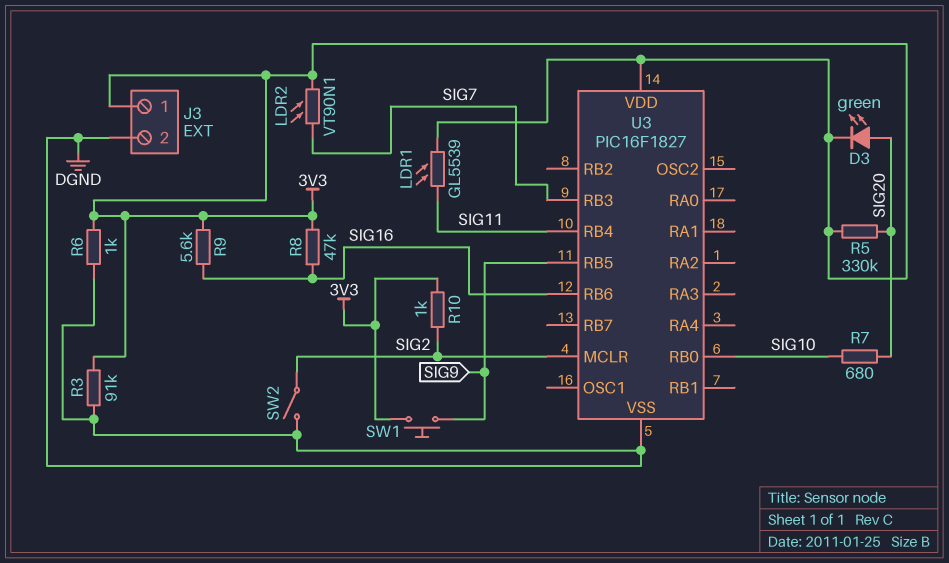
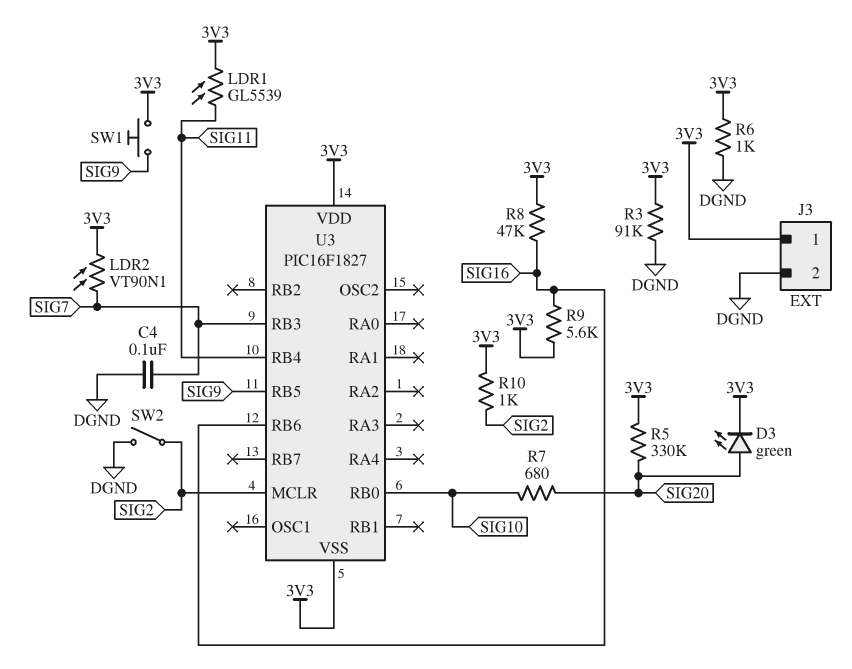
C4: none -> 100nF (DGND, SIG7)
U3 pin VSS: DGND -> 3V3

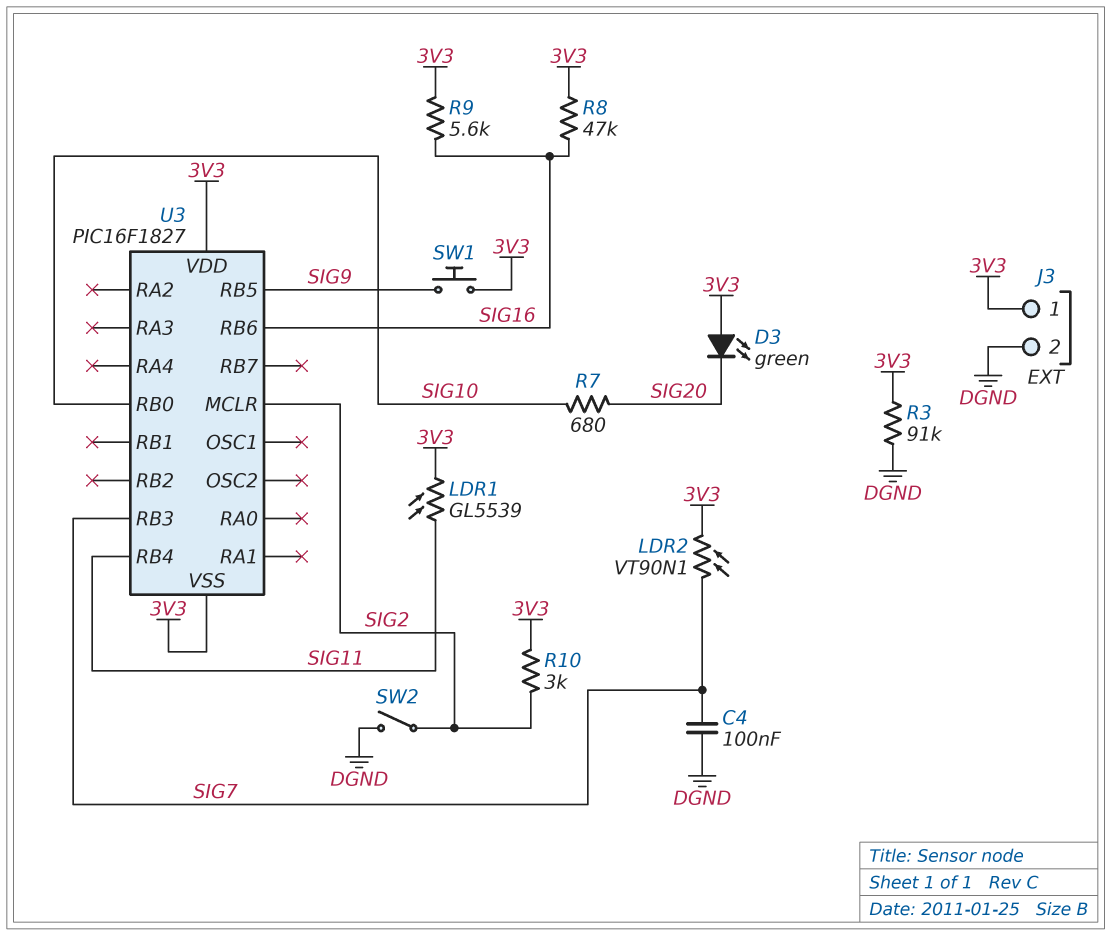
D3: LED green (A SIG20, K 3V3) -> LED green (A 3V3, K SIG20)
R5: 330k (3V3, SIG20) -> none
R6: 1k (3V3, DGND) -> none
R10: 1k (3V3, SIG2) -> 3k (3V3, SIG2)

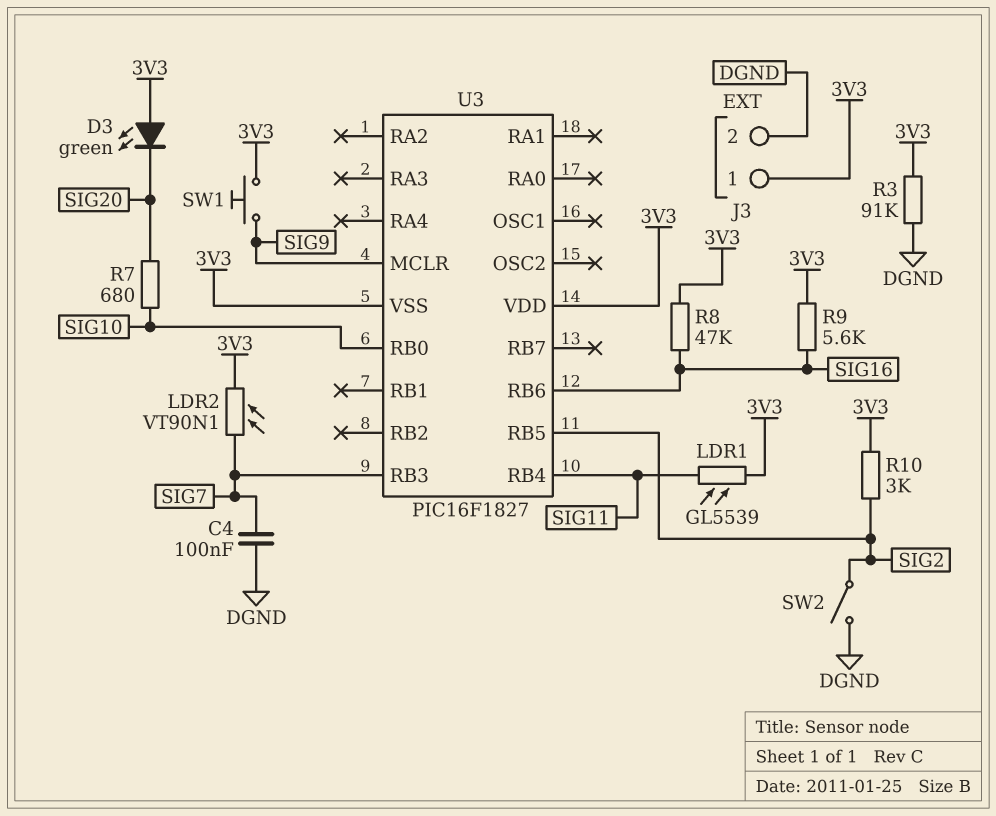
U3 pin MCLR: SIG2 -> SIG9
U3 pin RB5: SIG9 -> SIG2

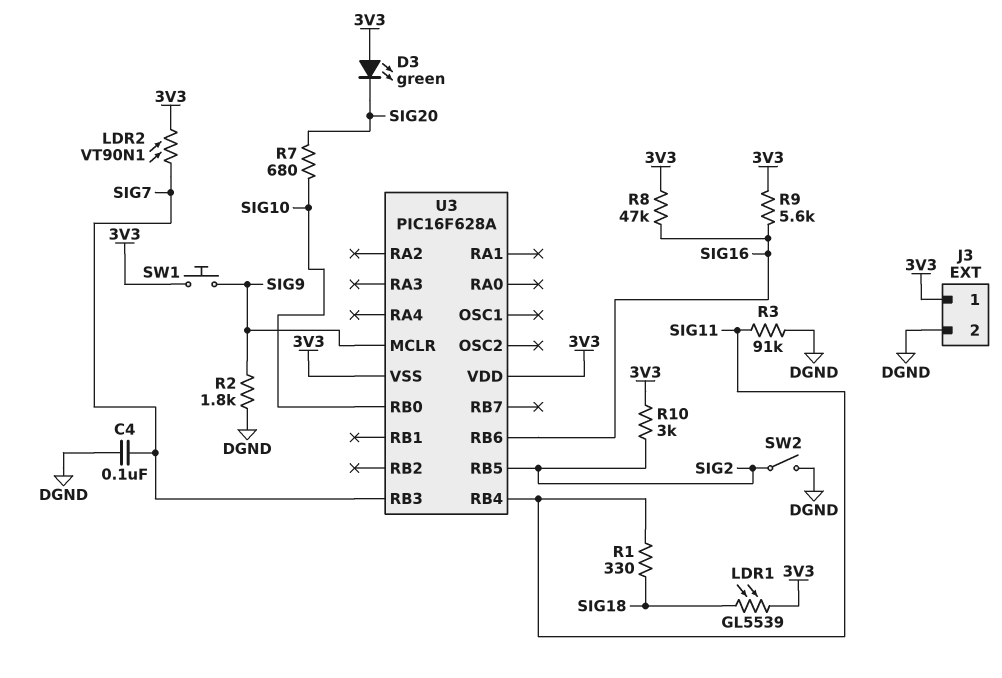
LDR1: GL5539 (3V3, SIG11) -> GL5539 (3V3, SIG18)
R1: none -> 330 (SIG11, SIG18)
R2: none -> 1.8k (DGND, SIG9)
R3: 91k (3V3, DGND) -> 91k (DGND, SIG11)
U3: PIC16F1827 -> PIC16F628A

